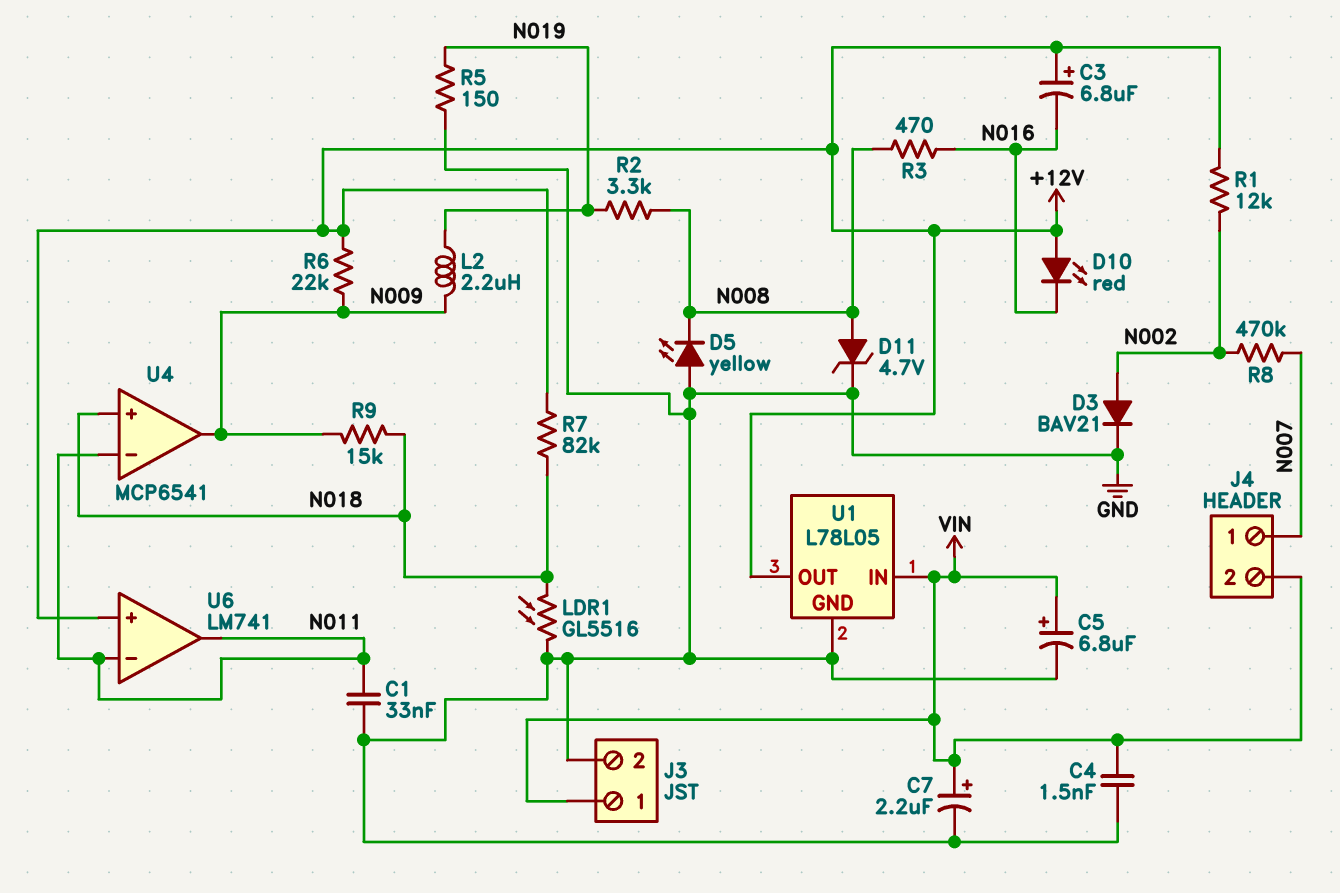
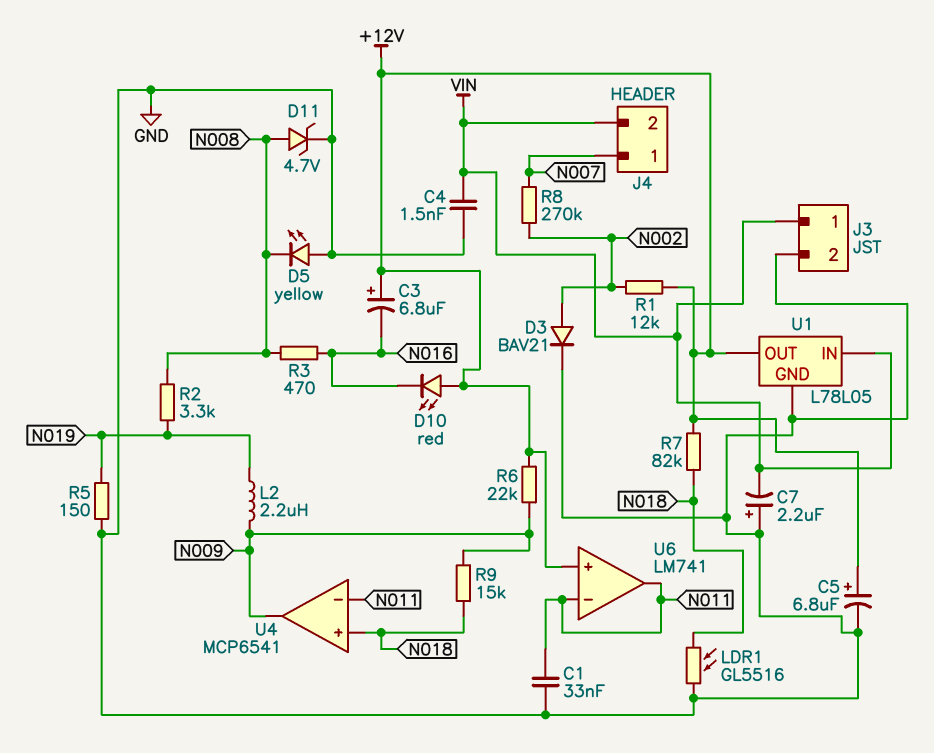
C5: 6.8uF (plus VIN, minus GND) -> 6.8uF (plus +12V, minus GND)
C7: 2.2uF (plus VIN, minus GND) -> 2.2uF (plus GND, minus VIN)
R8: 470k (N002, N007) -> 270k (N002, N007)

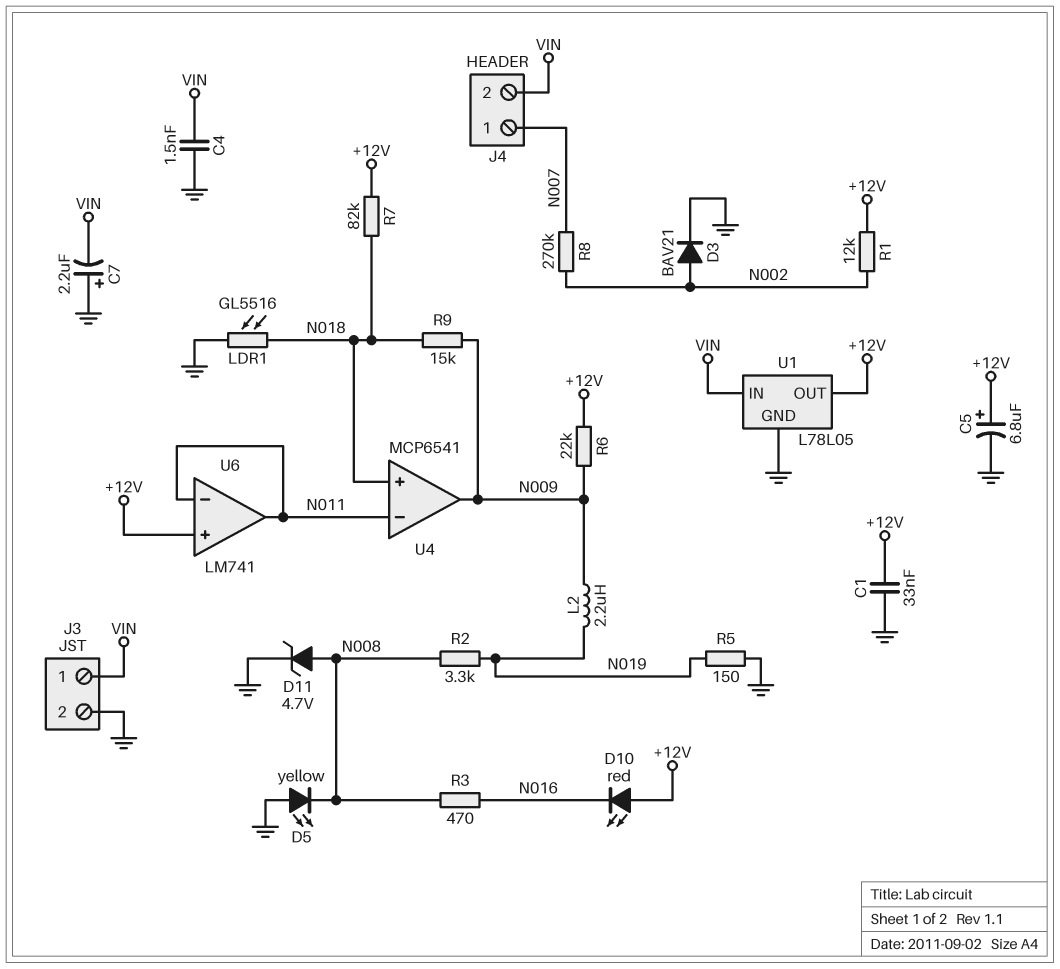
C1: 33nF (GND, N011) -> 33nF (+12V, GND)
C3: 6.8uF (plus +12V, minus N016) -> none

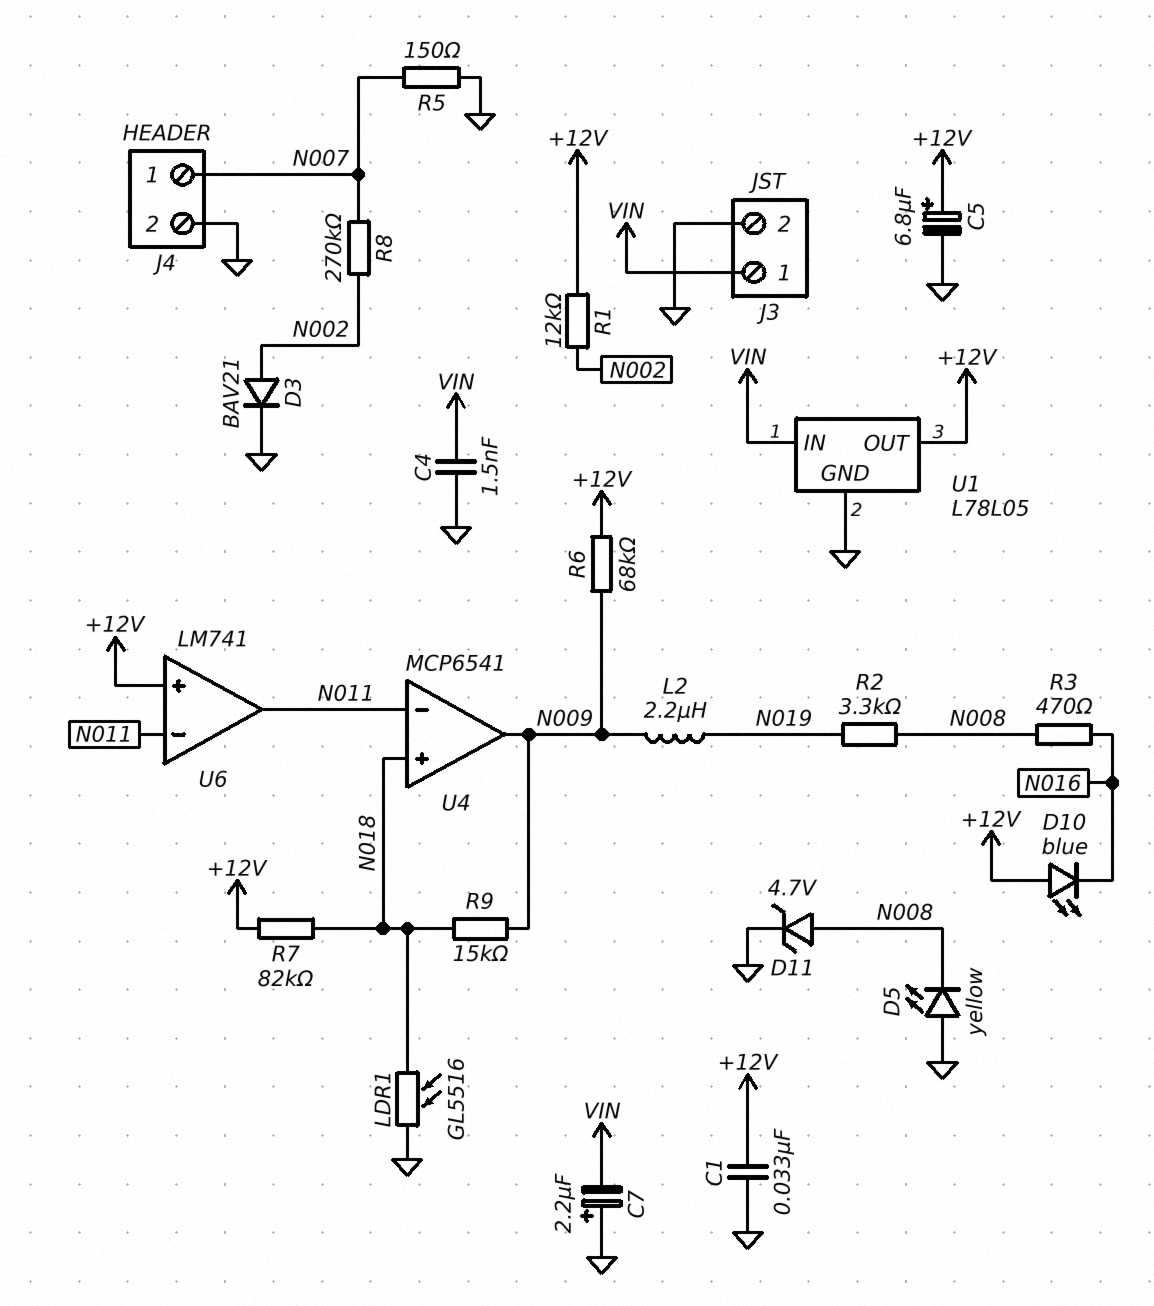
D10: LED red (A +12V, K N016) -> LED blue (A +12V, K N016)
J4 pin 2: VIN -> GND
R5: 150 (GND, N019) -> 150 (GND, N007)
R6: 22k (+12V, N009) -> 68k (+12V, N009)

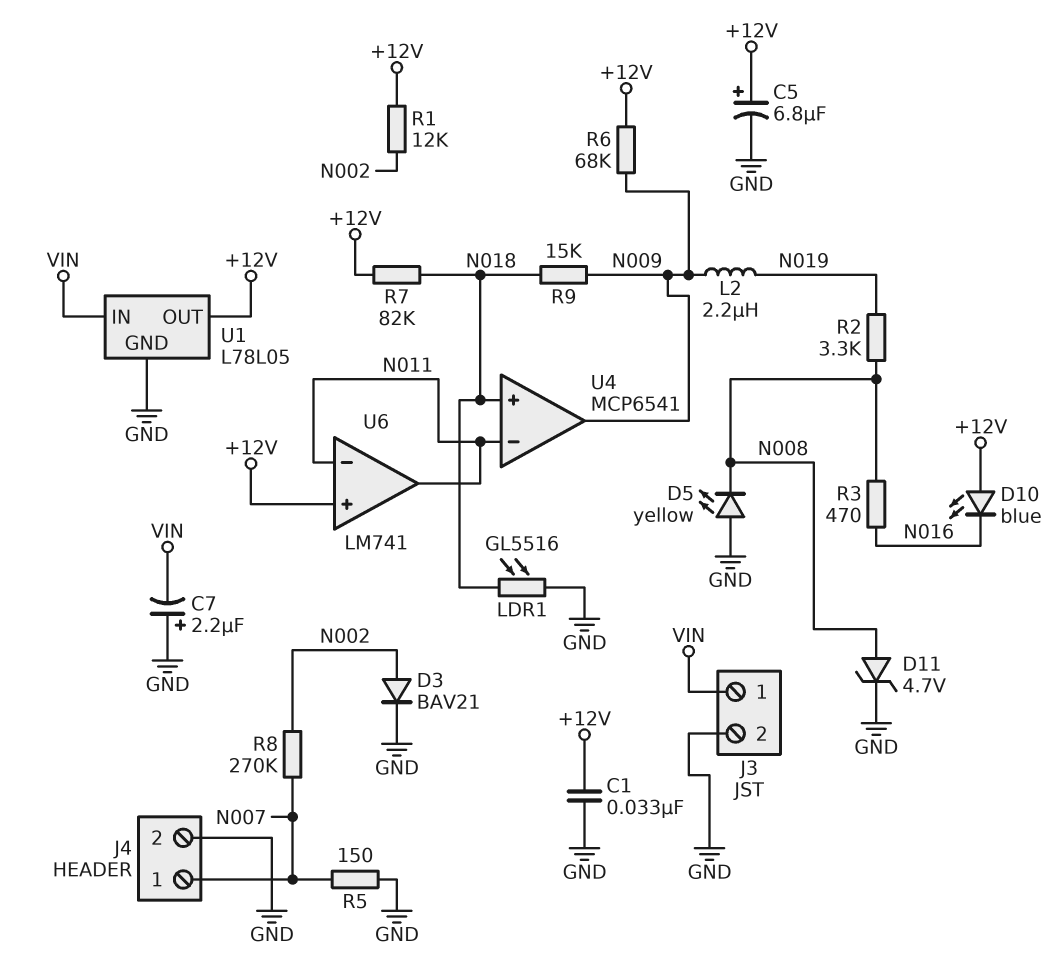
C4: 1.5nF (GND, VIN) -> none

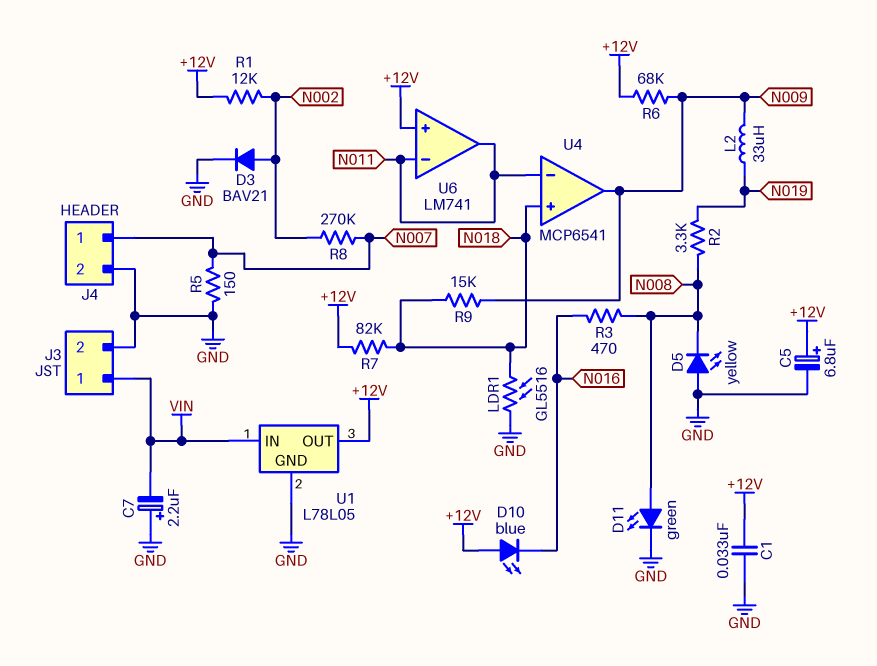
D11: zener 4.7V (A N008, K GND) -> LED green (A N008, K GND)
L2: 2.2uH (N009, N019) -> 33uH (N009, N019)

